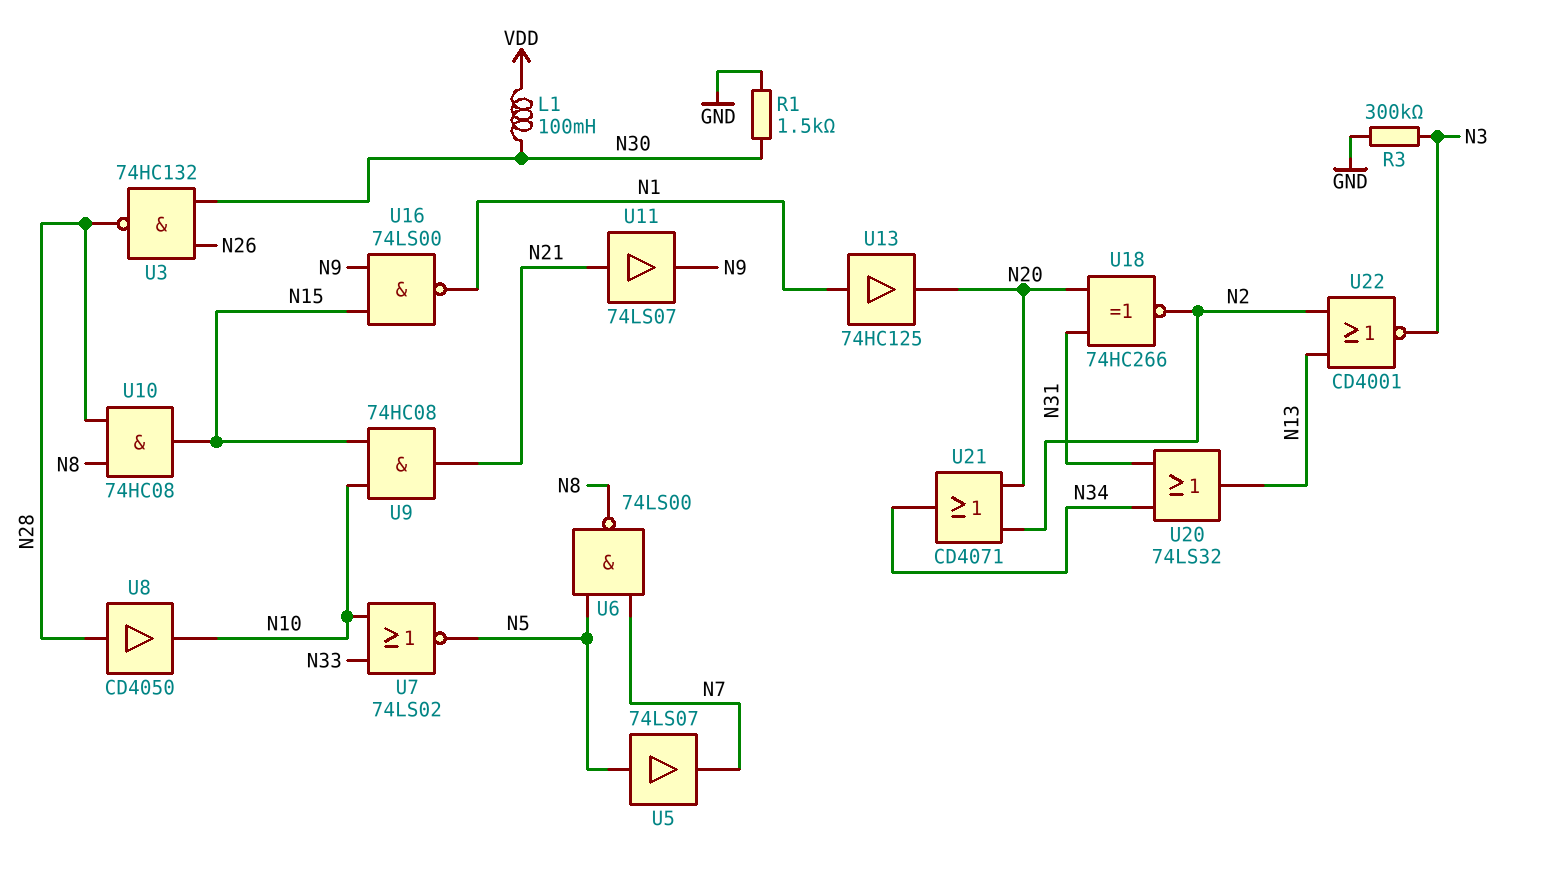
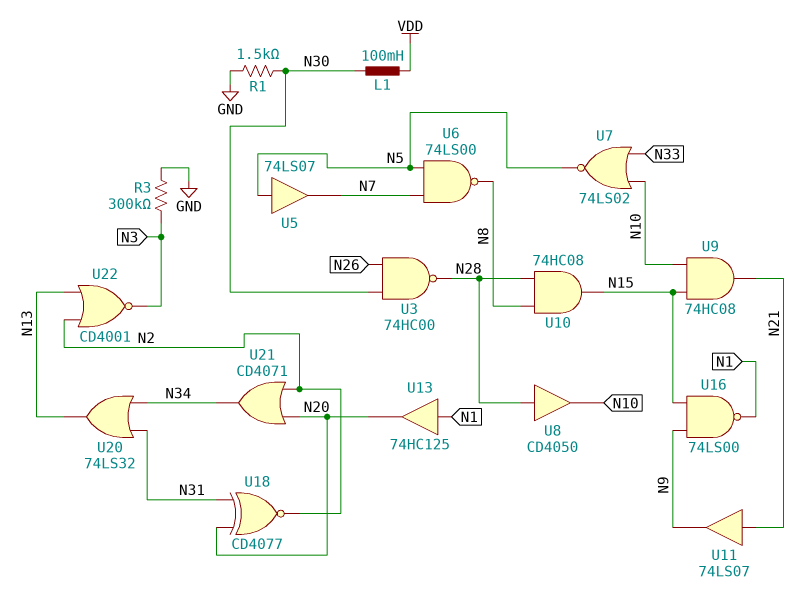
U3: NAND 74HC132 (in N26, in N30, out N28) -> NAND 74HC00 (in N26, in N30, out N28)
U18: XNOR 74HC266 (in N20, in N31, out N2) -> XNOR CD4077 (in N20, in N31, out N2)

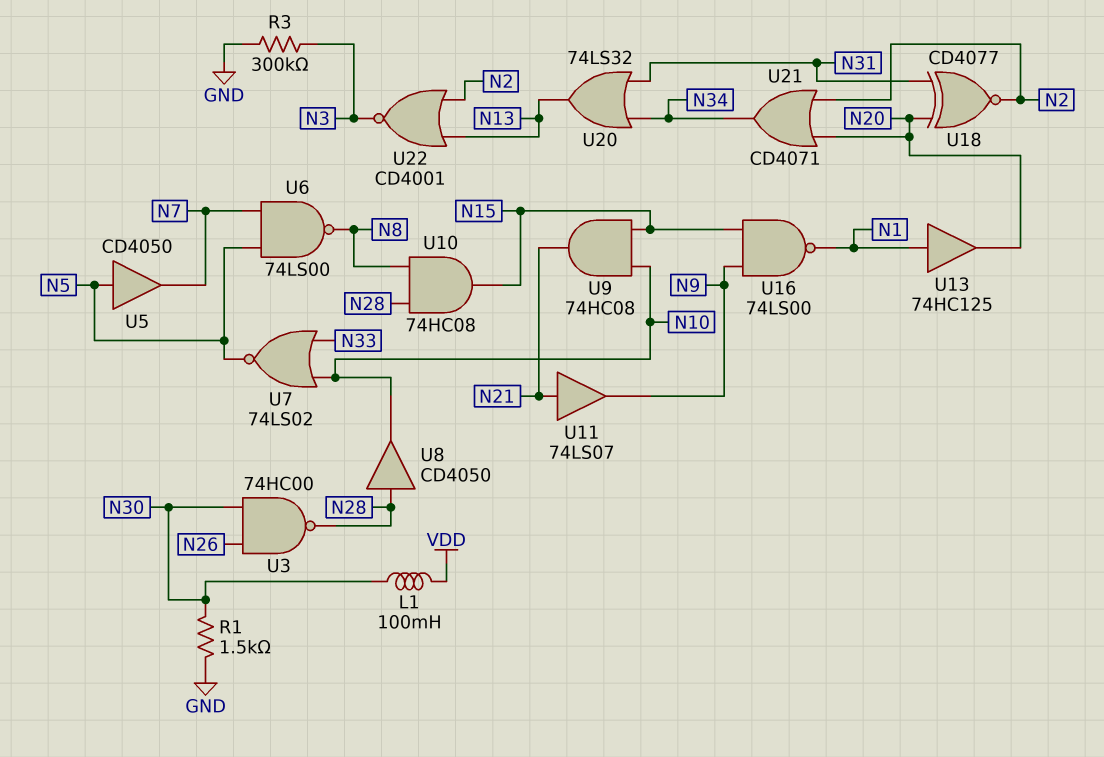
U5: buffer 74LS07 (in N5, out N7) -> buffer CD4050 (in N5, out N7)

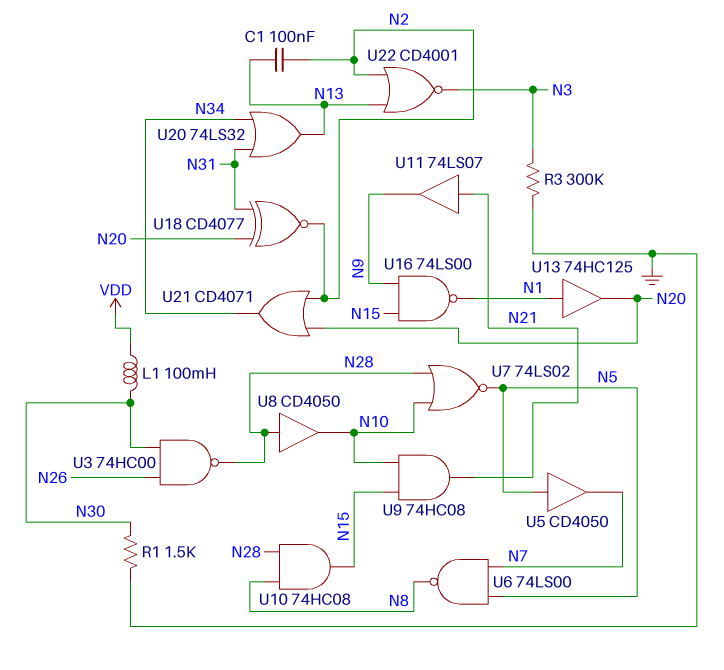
C1: none -> 100nF (N2, N13)
U7: NOR 74LS02 (in N10, in N33, out N5) -> NOR 74LS02 (in N10, in N28, out N5)

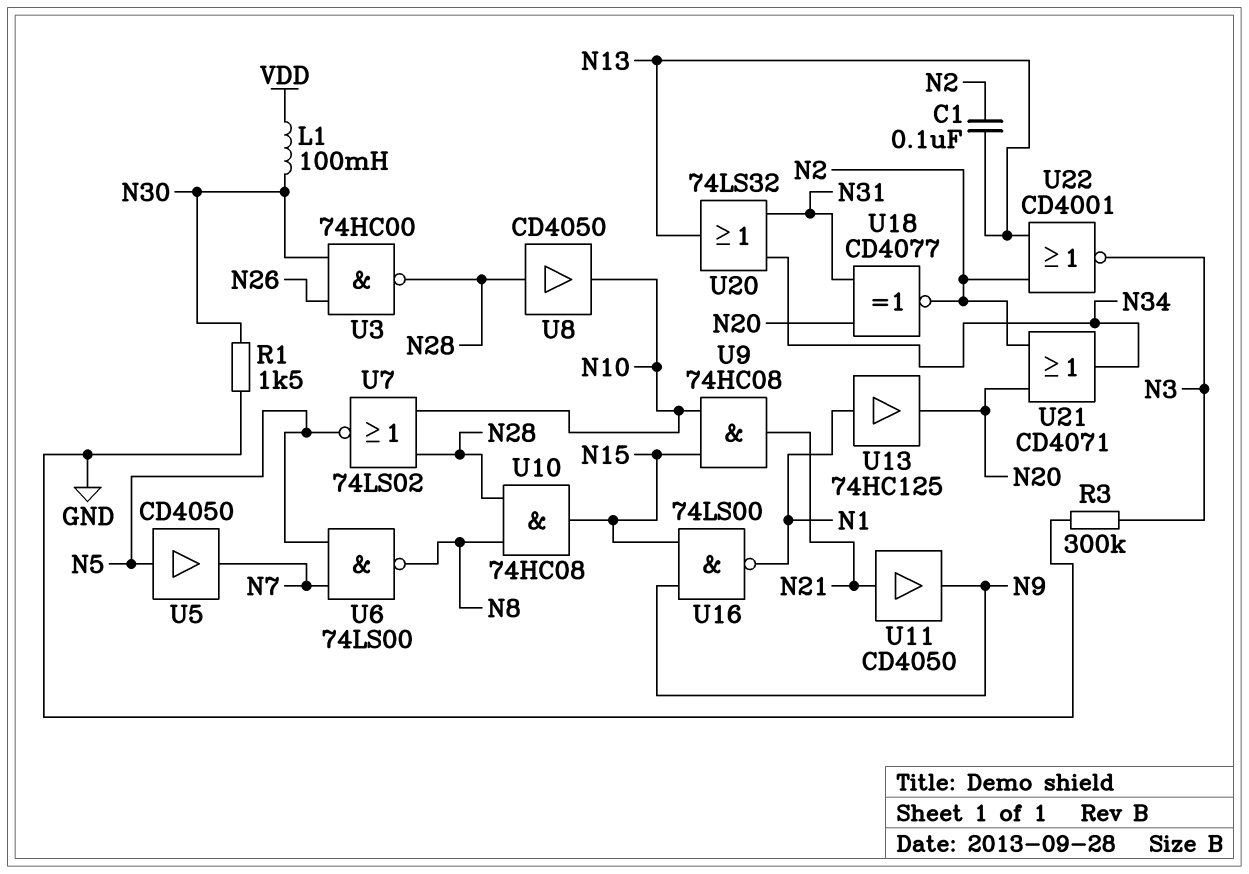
U11: buffer 74LS07 (in N21, out N9) -> buffer CD4050 (in N21, out N9)

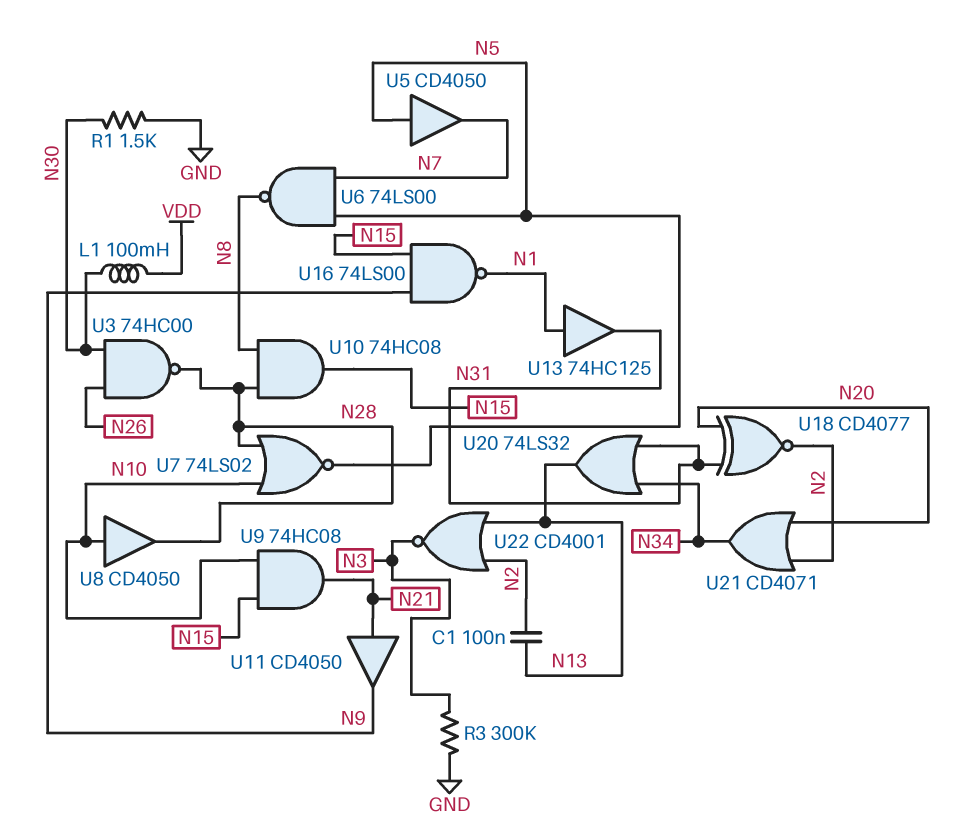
U8: buffer CD4050 (in N28, out N10) -> buffer CD4050 (in N10, out N28)
U13: buffer 74HC125 (in N1, out N20) -> buffer 74HC125 (in N1, out N31)

